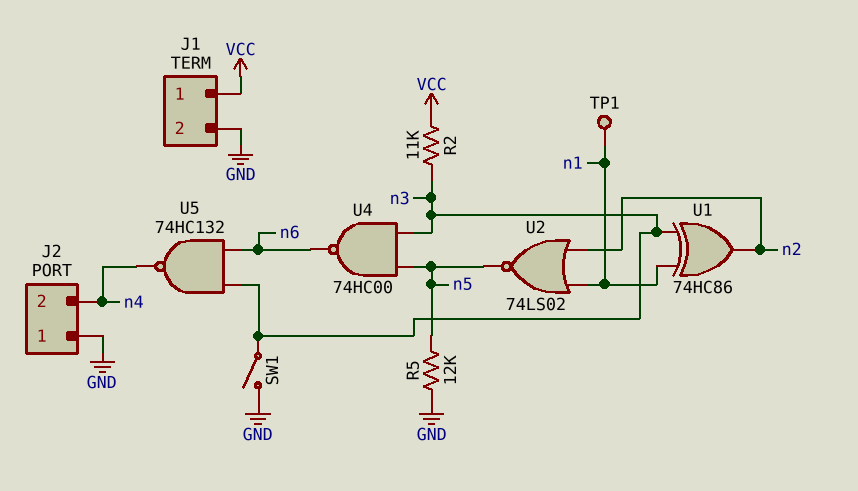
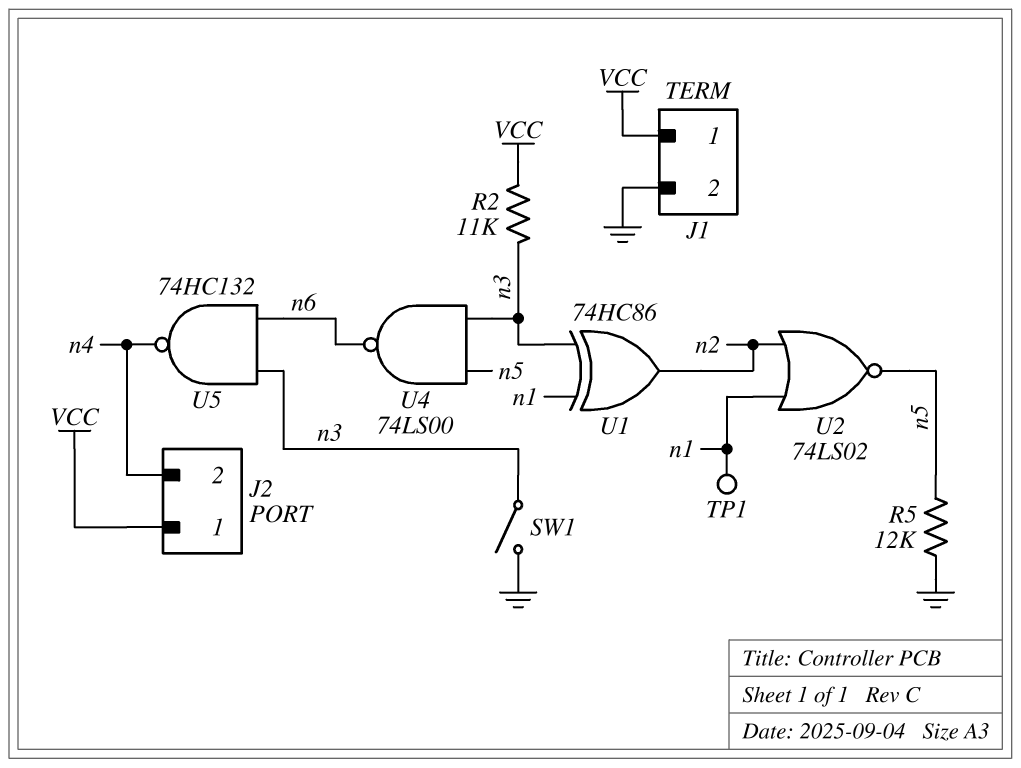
J2 pin 1: GND -> VCC
U4: NAND 74HC00 (in n3, in n5, out n6) -> NAND 74LS00 (in n3, in n5, out n6)

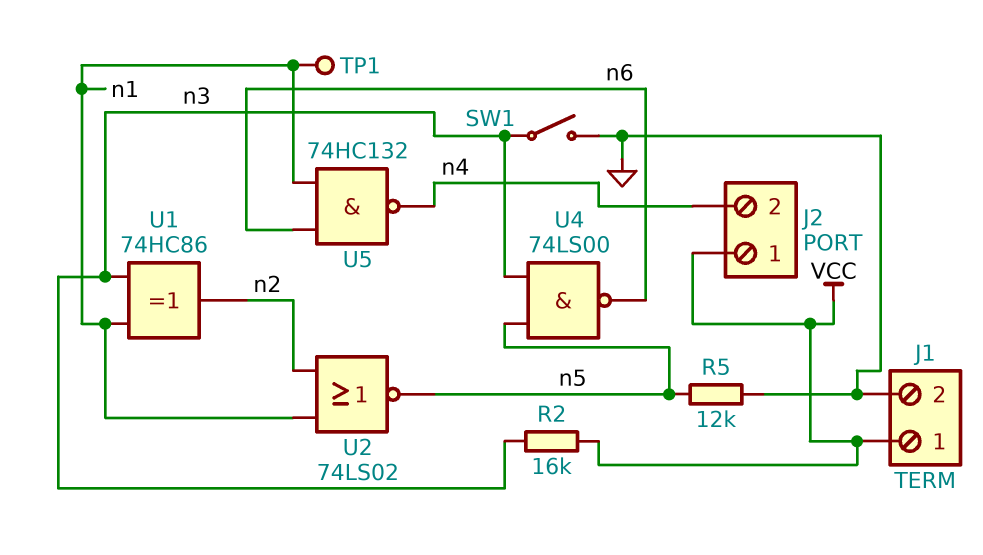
R2: 11k (VCC, n3) -> 16k (VCC, n3)
U5: NAND 74HC132 (in n3, in n6, out n4) -> NAND 74HC132 (in n1, in n6, out n4)

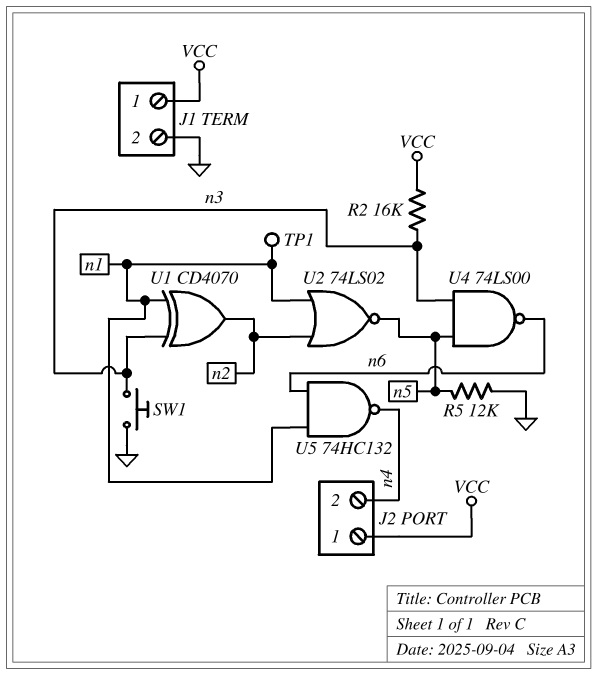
SW1: switch (GND, n3) -> button (GND, n3)
U1: XOR 74HC86 (in n1, in n3, out n2) -> XOR CD4070 (in n1, in n3, out n2)

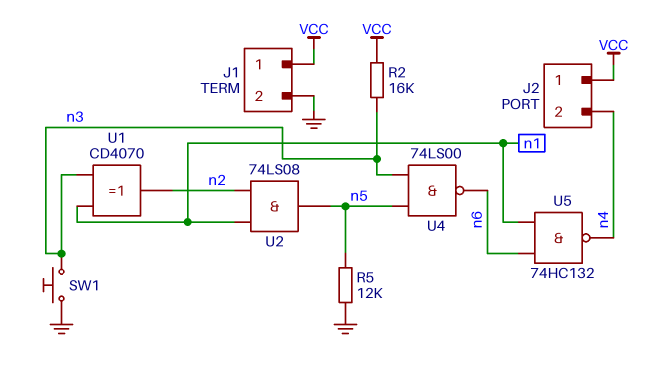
TP1: test point (n1) -> none
U2: NOR 74LS02 (in n1, in n2, out n5) -> AND 74LS08 (in n1, in n2, out n5)

